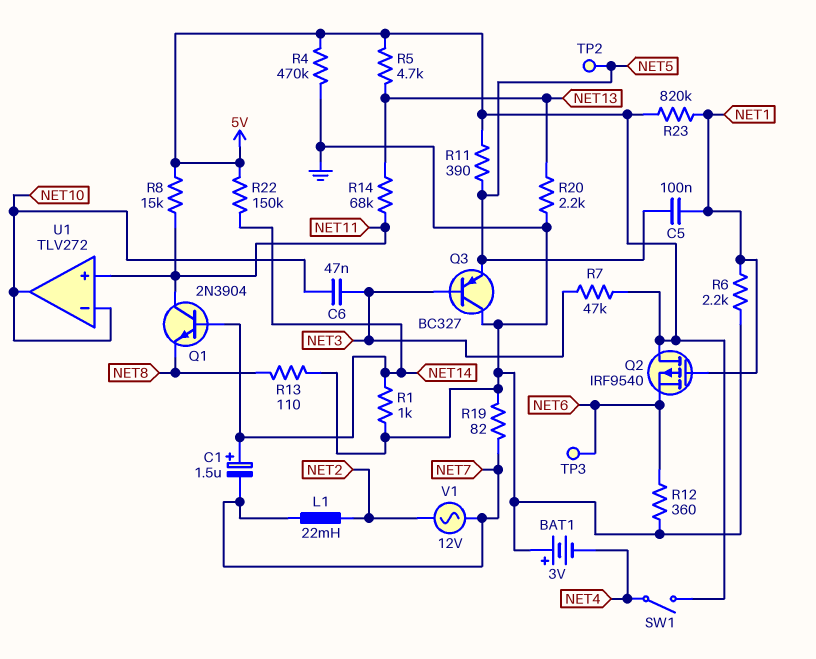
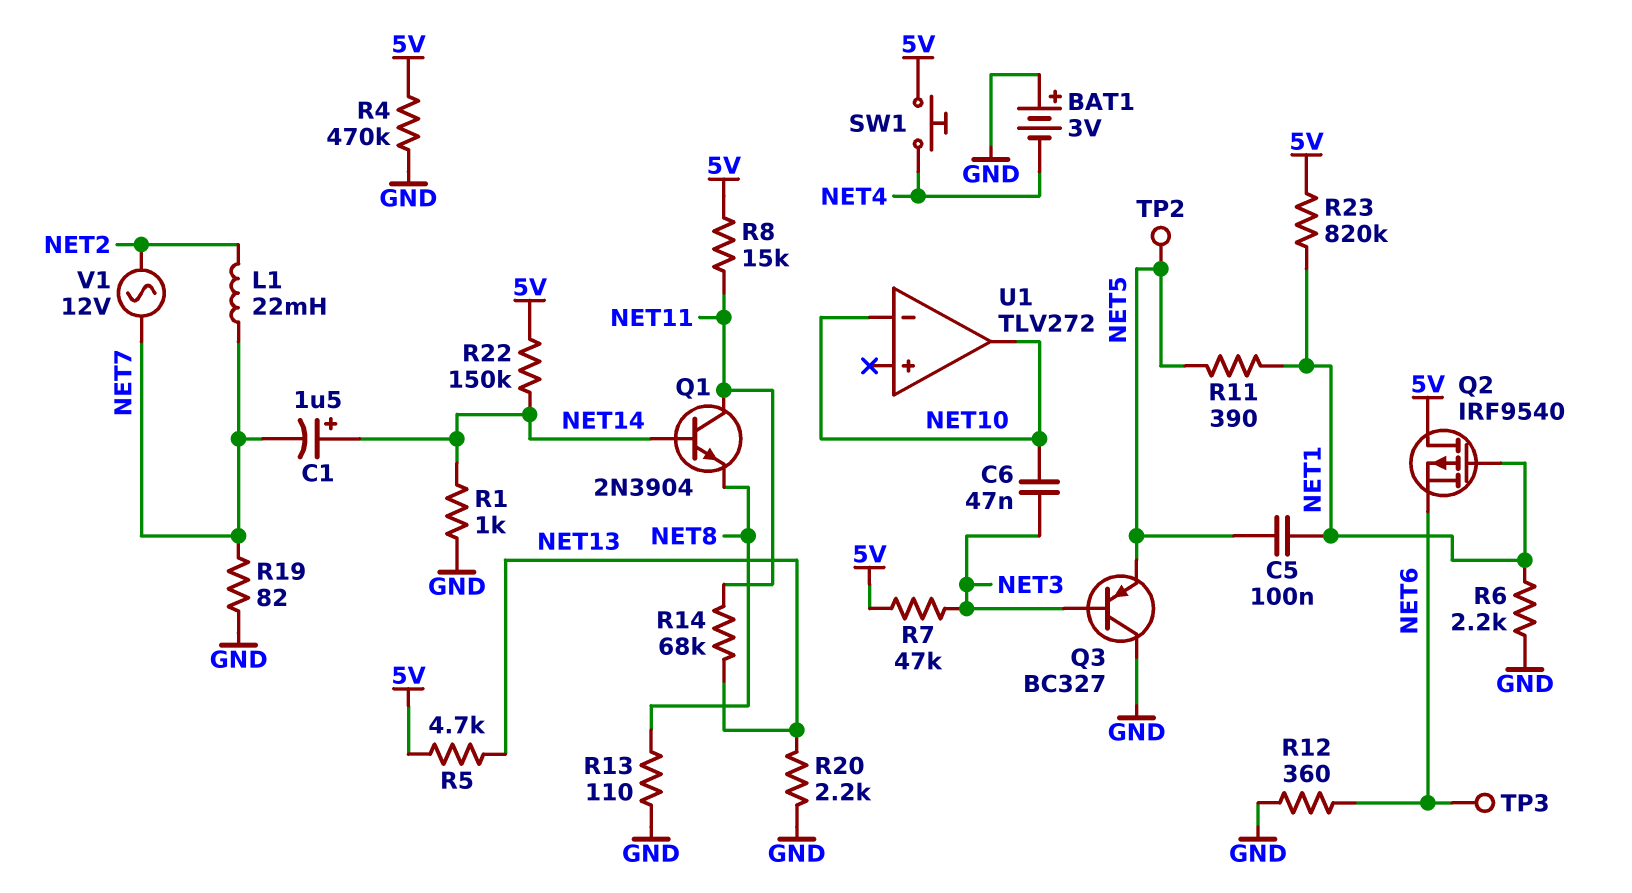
R11: 390 (5V, NET5) -> 390 (NET1, NET5)
SW1: switch (5V, NET4) -> button (5V, NET4)
U1 pin in+: NET11 -> none

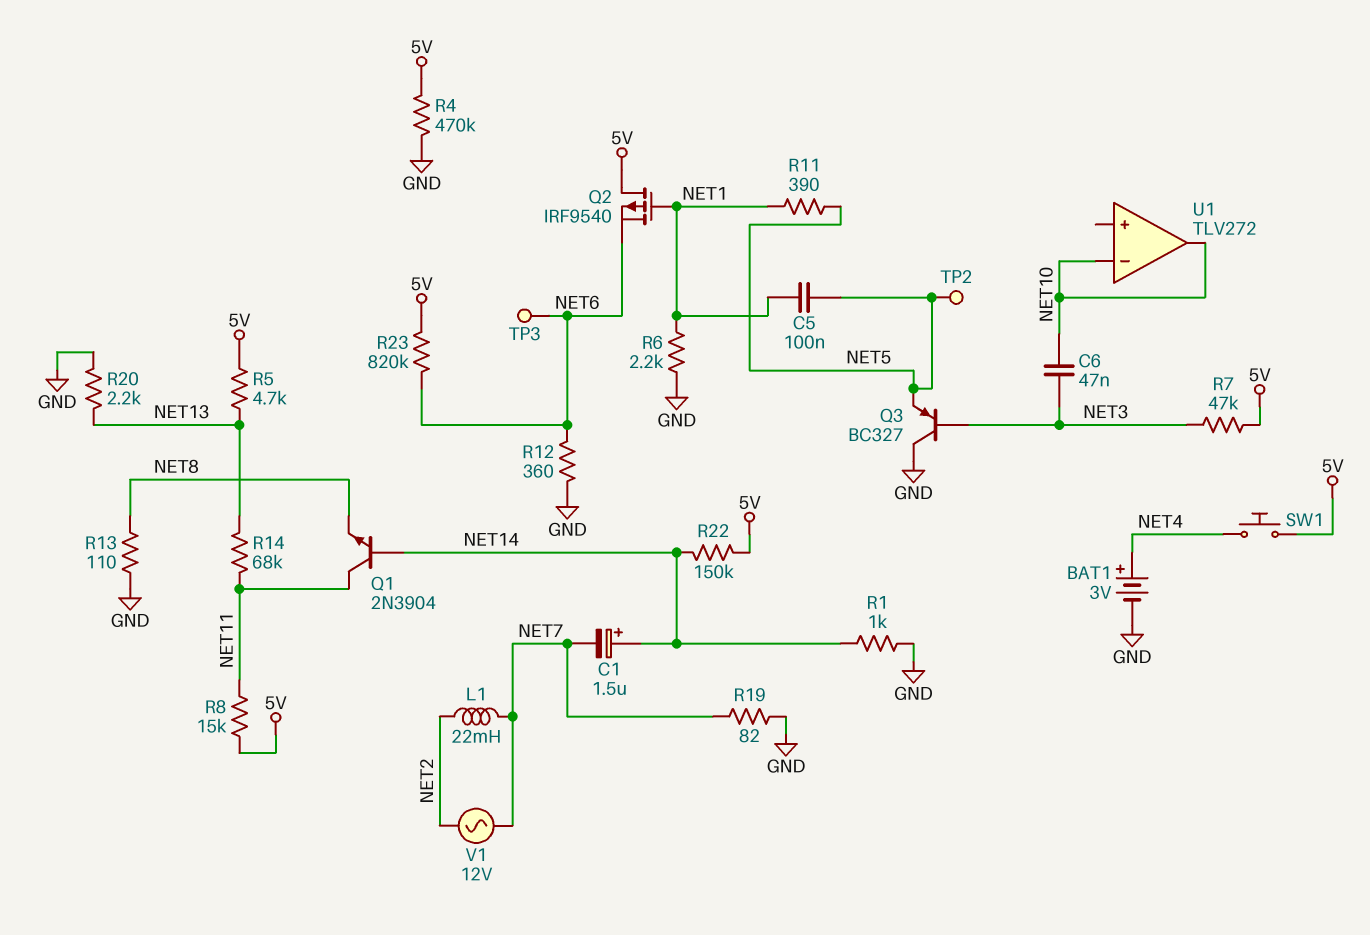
BAT1: 3V (plus GND, minus NET4) -> 3V (plus NET4, minus GND)
R23: 820k (5V, NET1) -> 820k (5V, NET6)

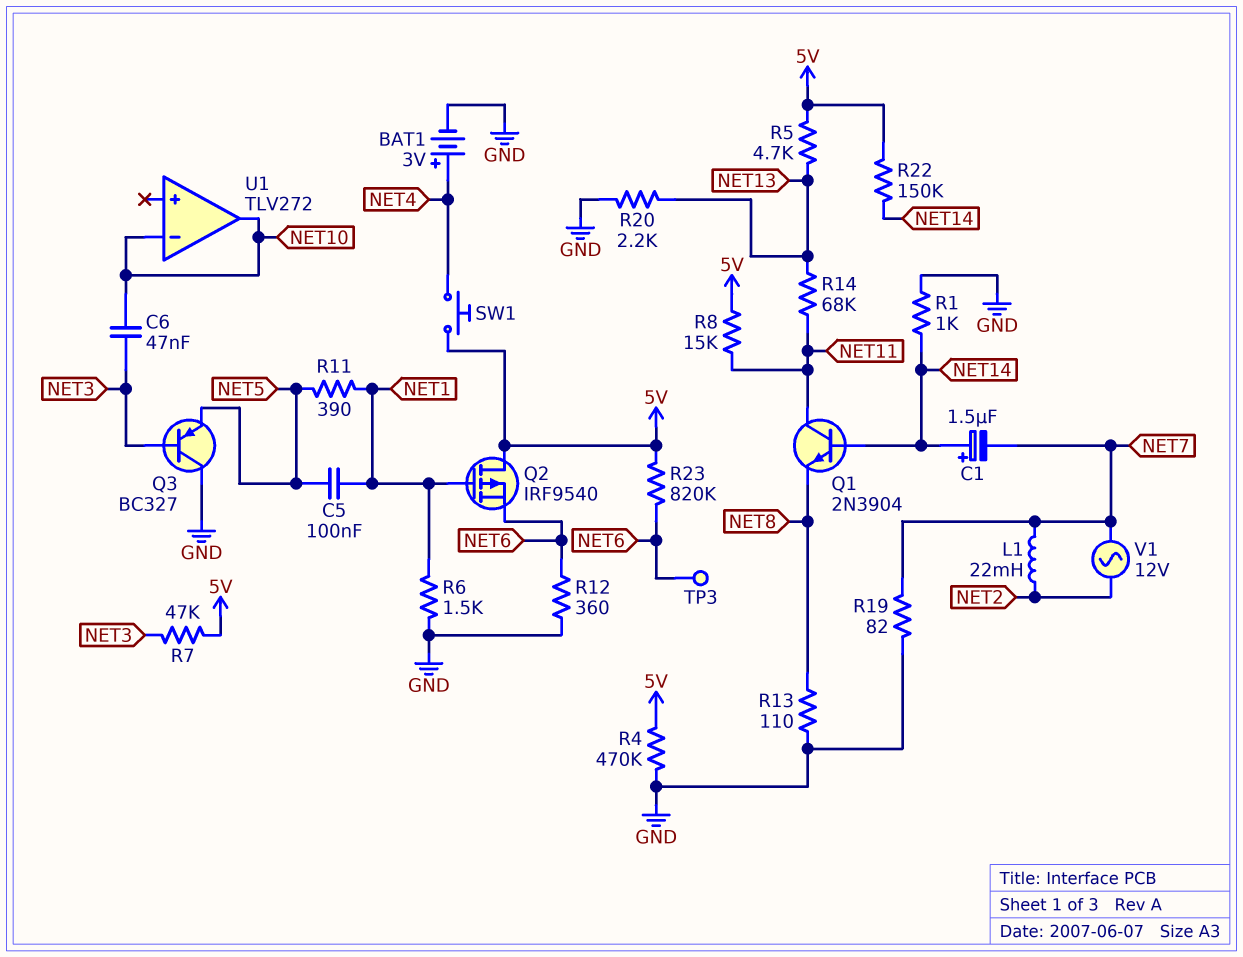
R6: 2.2k (GND, NET1) -> 1.5k (GND, NET1)
TP2: test point (NET5) -> none

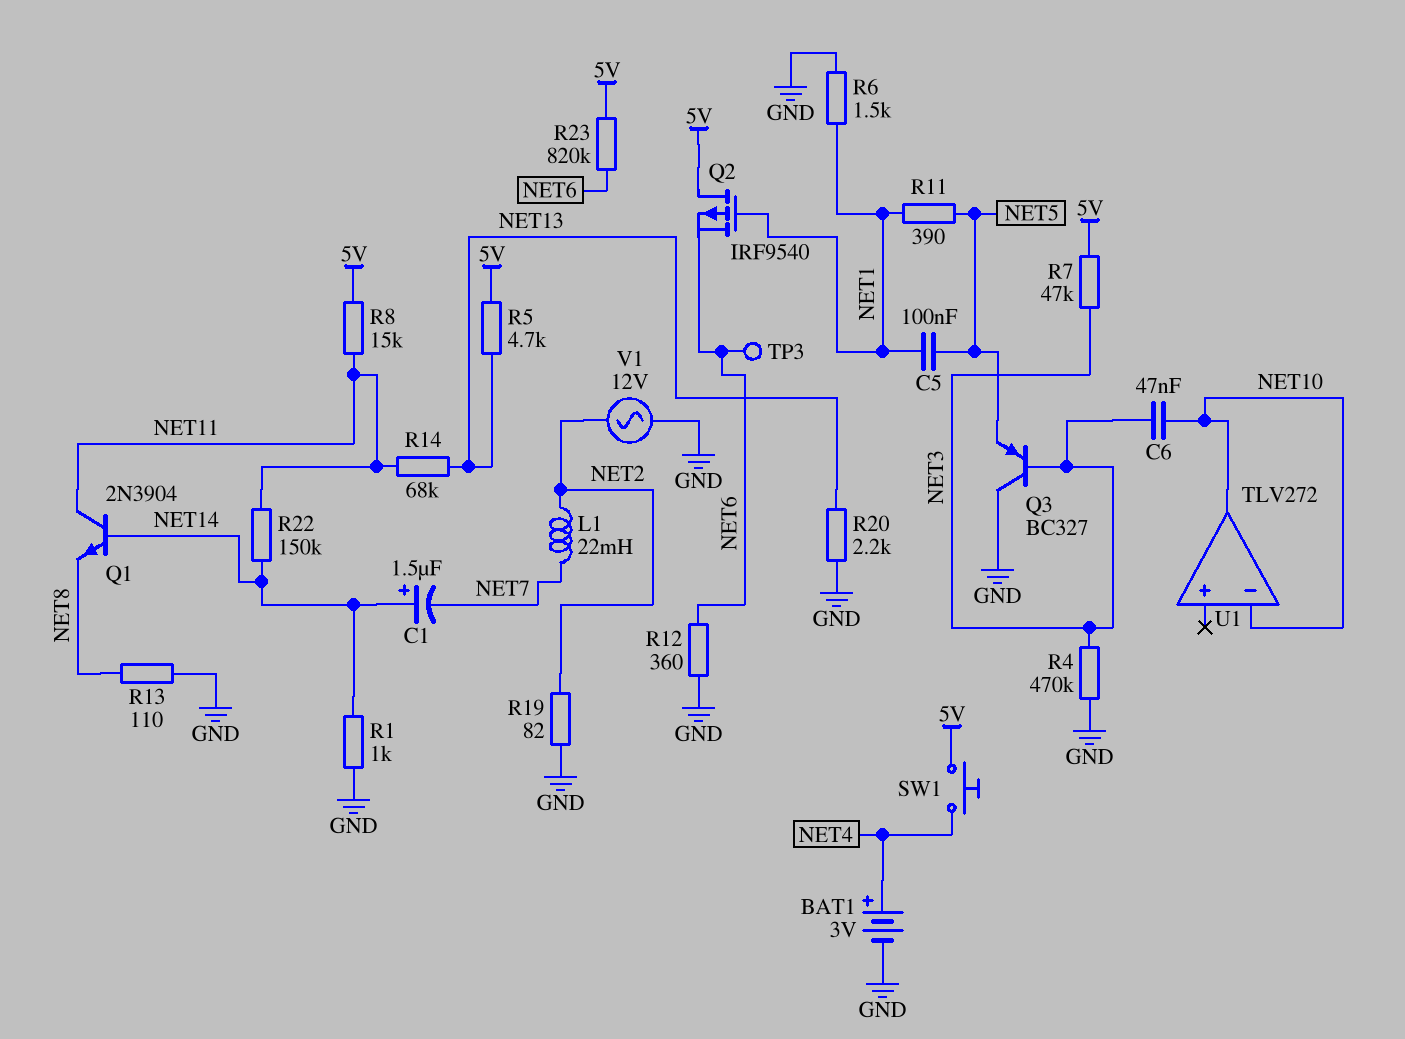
R4: 470k (5V, GND) -> 470k (GND, NET3)
R19: 82 (GND, NET7) -> 82 (GND, NET2)
R22: 150k (5V, NET14) -> 150k (NET11, NET14)
V1: AC 12V (NET2, NET7) -> AC 12V (GND, NET2)

